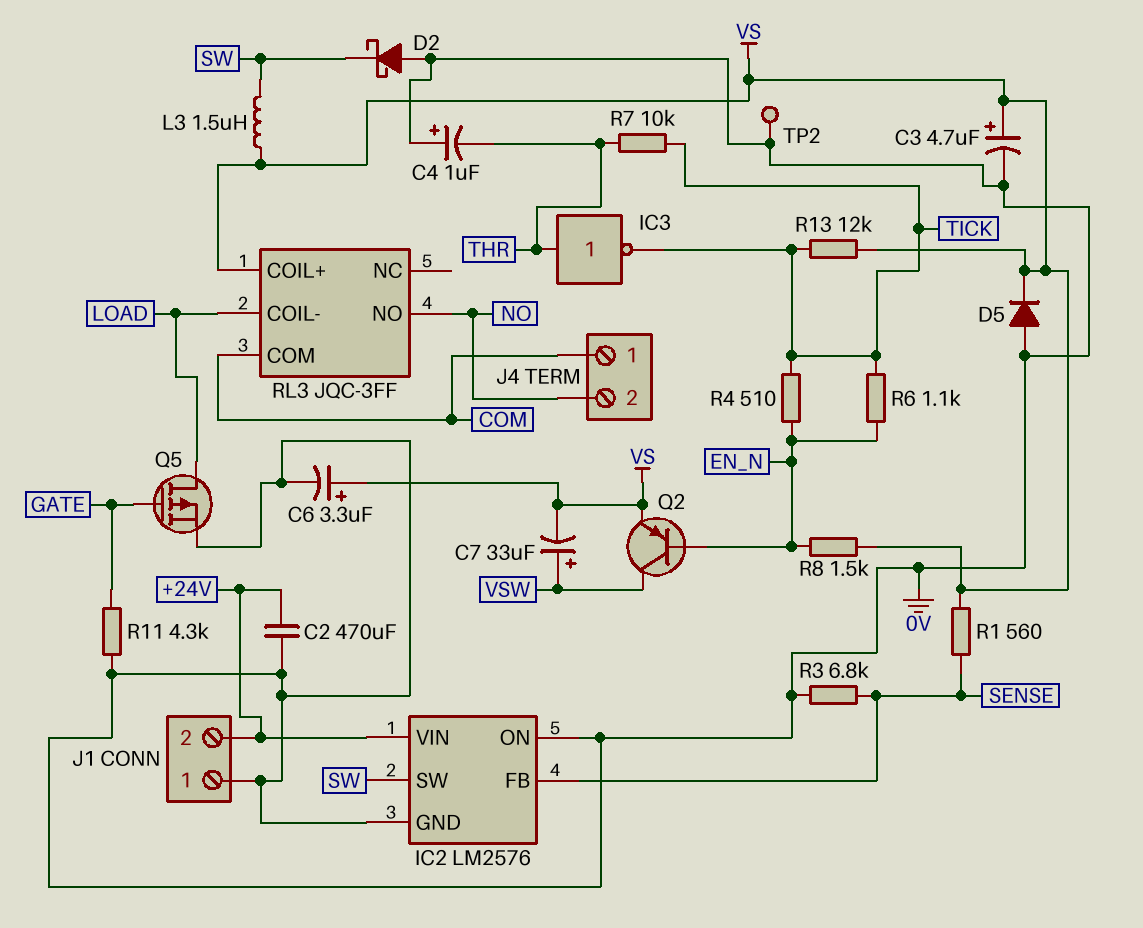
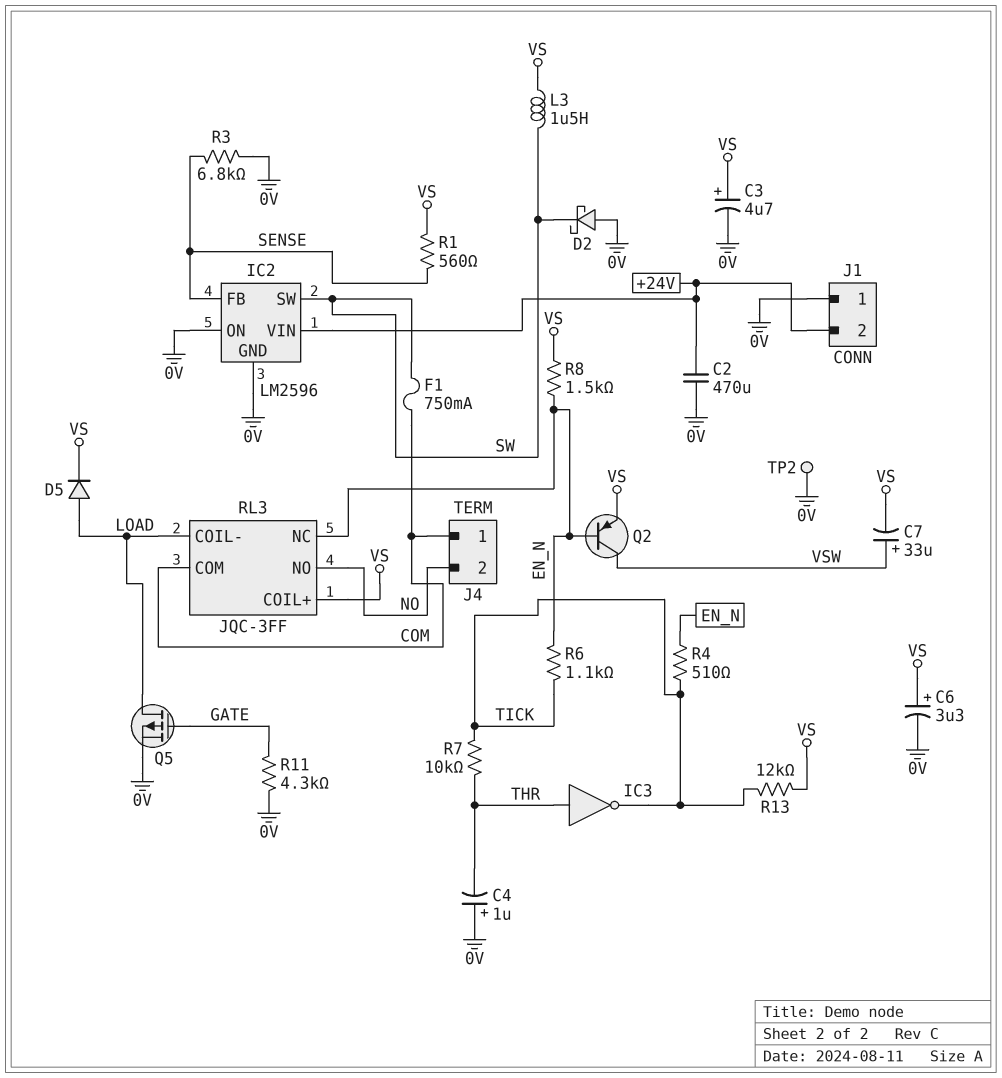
D5: diode (A 0V, K VS) -> diode (A LOAD, K VS)
F1: none -> 750mA (COM, SW)
IC2: LM2576 -> LM2596
RL3 pin NC: none -> EN_N

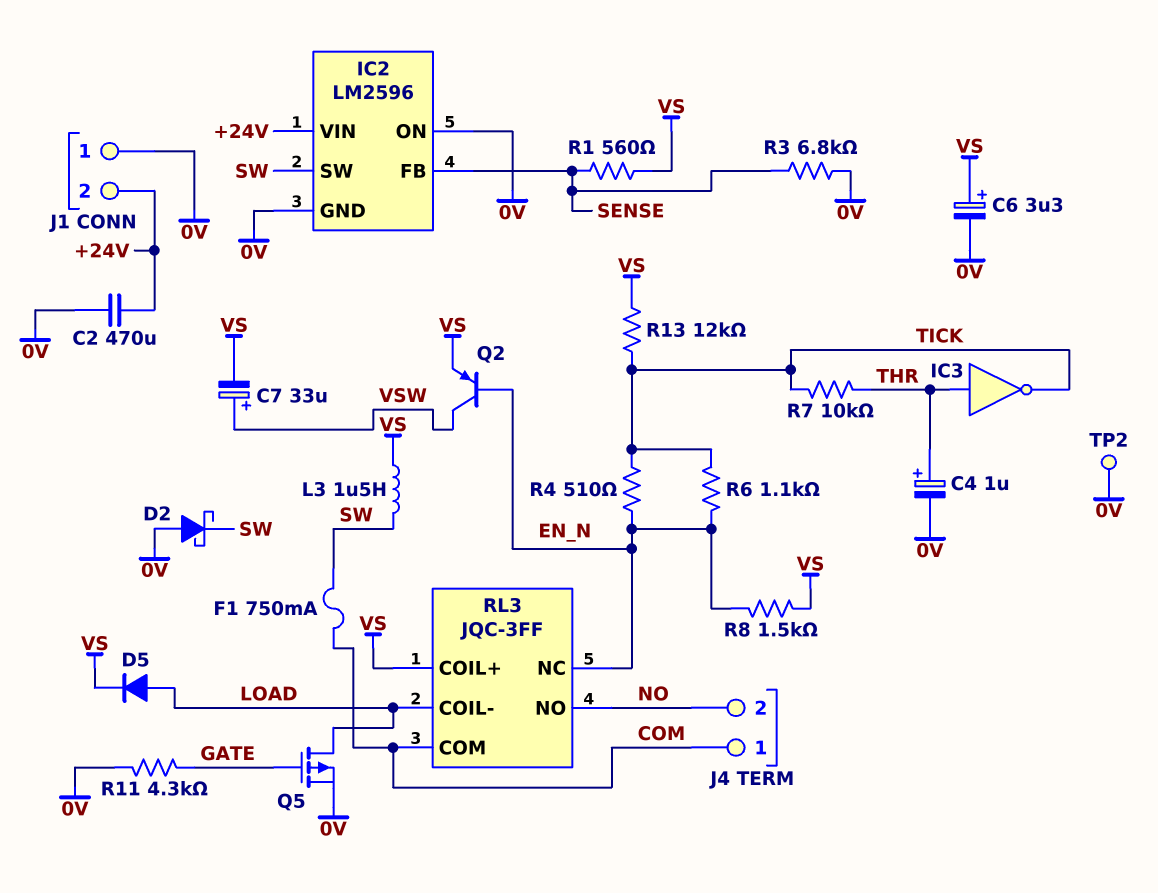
C3: 4.7uF (plus VS, minus 0V) -> none
C4: 1uF (plus 0V, minus THR) -> 1uF (plus THR, minus 0V)

